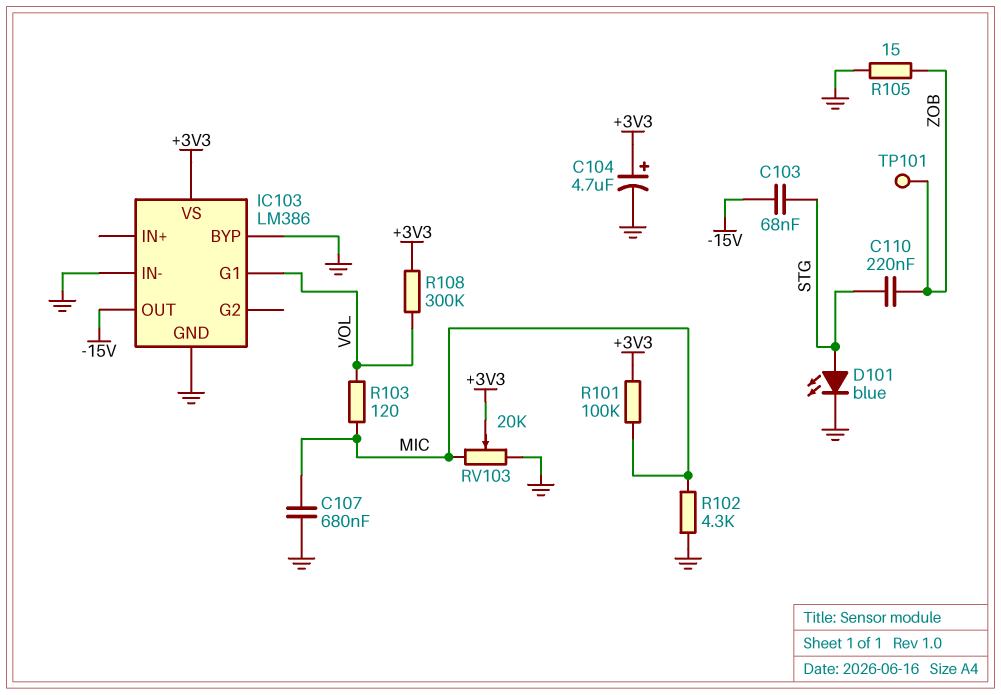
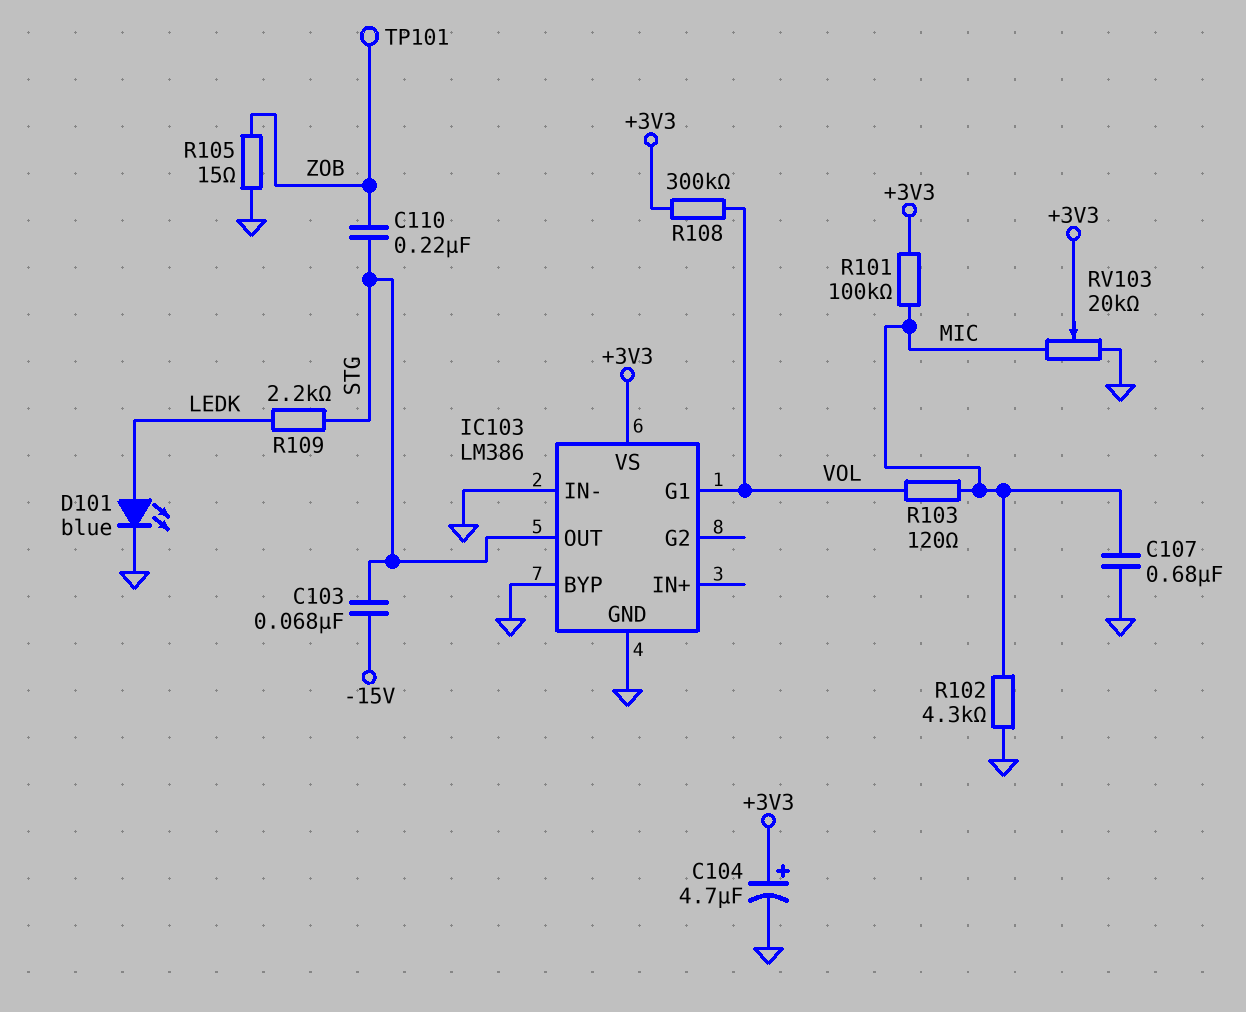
D101: LED blue (A STG, K GND) -> LED blue (A LEDK, K GND)
IC103 pin OUT: -15V -> STG
R109: none -> 2.2k (LEDK, STG)

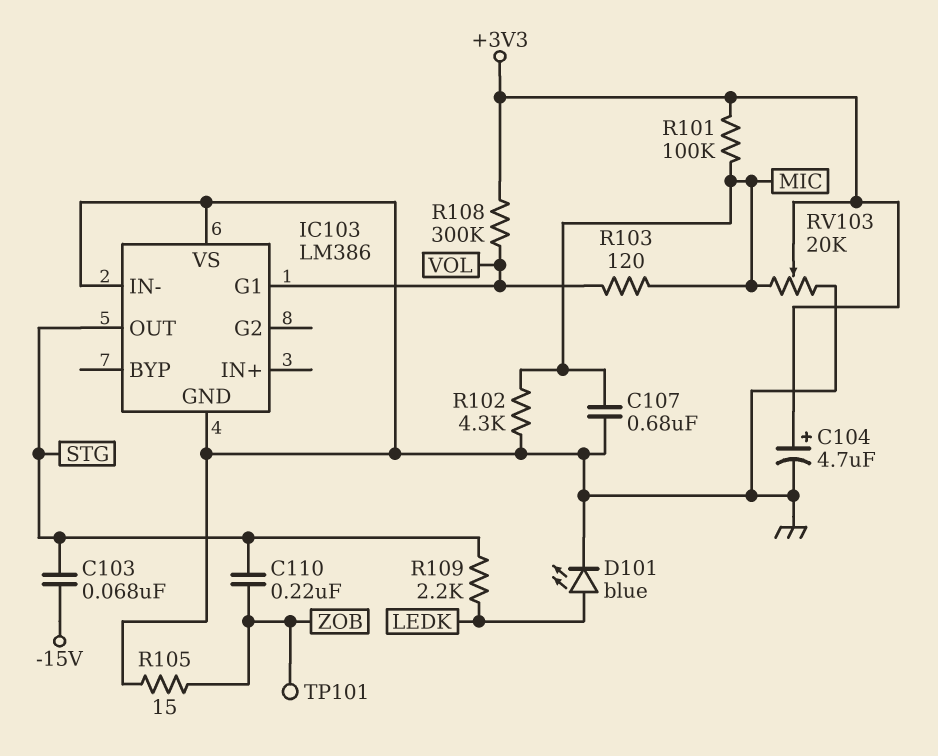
IC103 pin BYP: GND -> none
IC103 pin VS: +3V3 -> GND

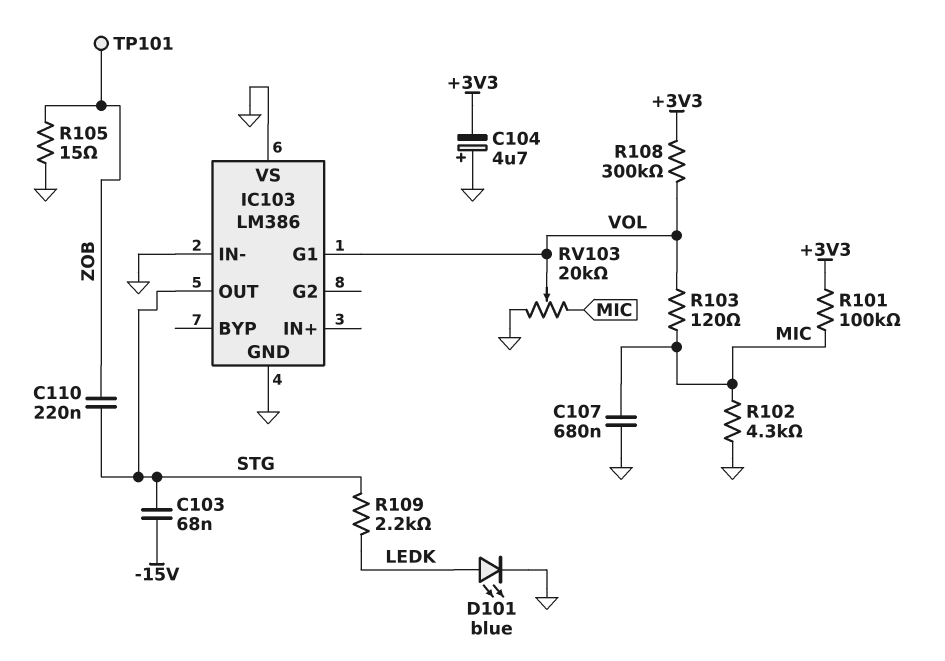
C104: 4.7uF (plus +3V3, minus GND) -> 4.7uF (plus GND, minus +3V3)
RV103: 20k (GND, MIC, wiper +3V3) -> 20k (GND, MIC, wiper VOL)

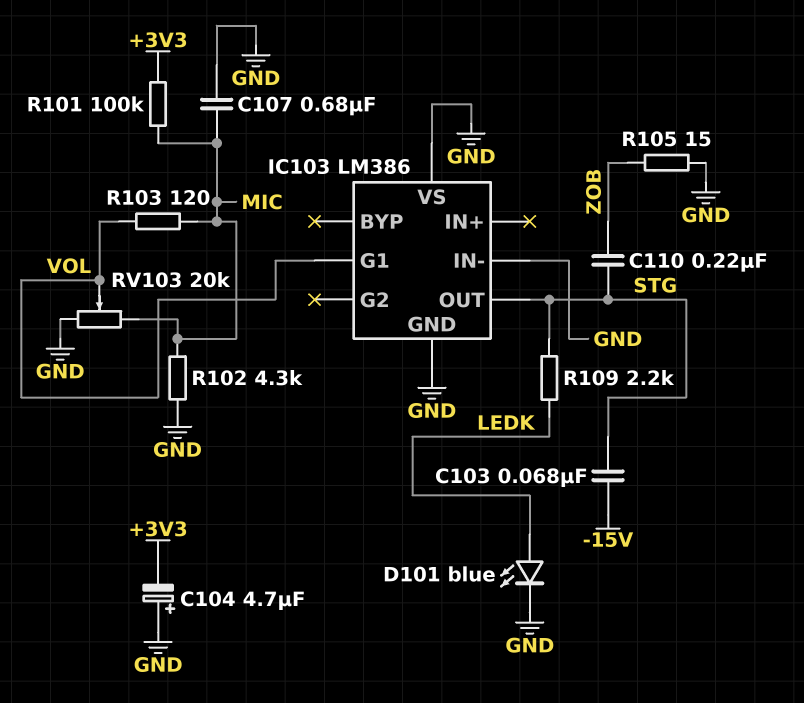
R108: 300k (+3V3, VOL) -> none
TP101: test point (ZOB) -> none

